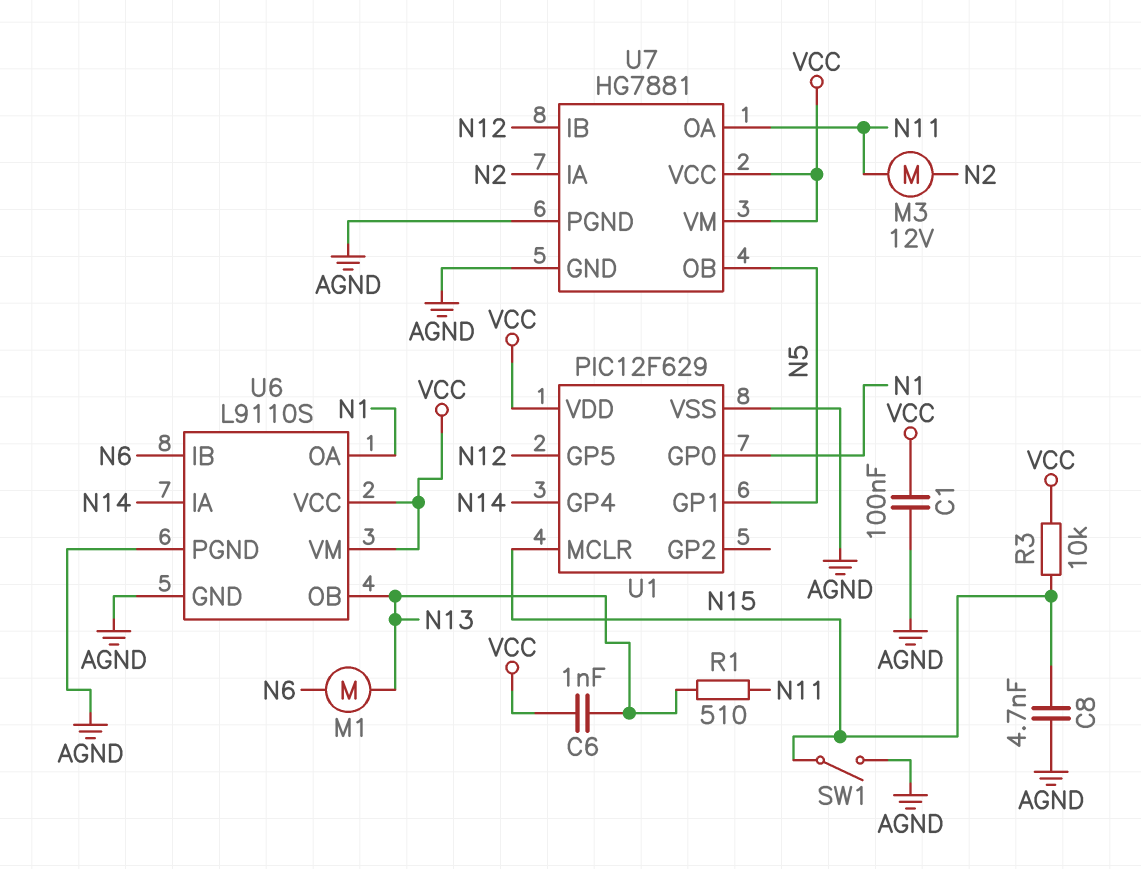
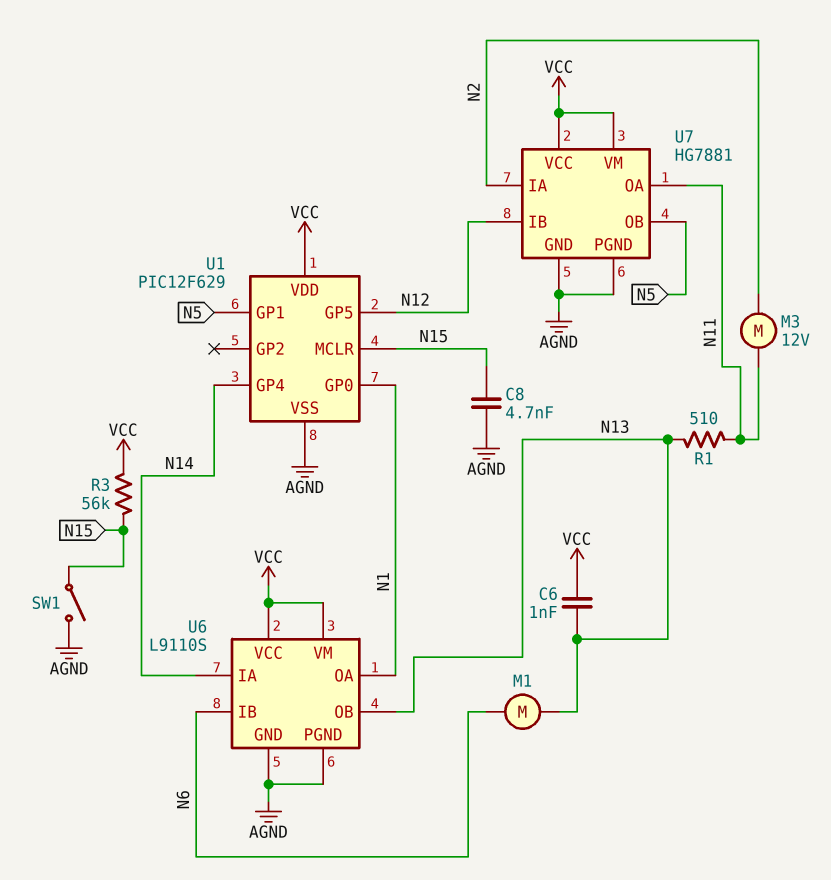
C1: 100nF (AGND, VCC) -> none
R3: 10k (N15, VCC) -> 56k (N15, VCC)

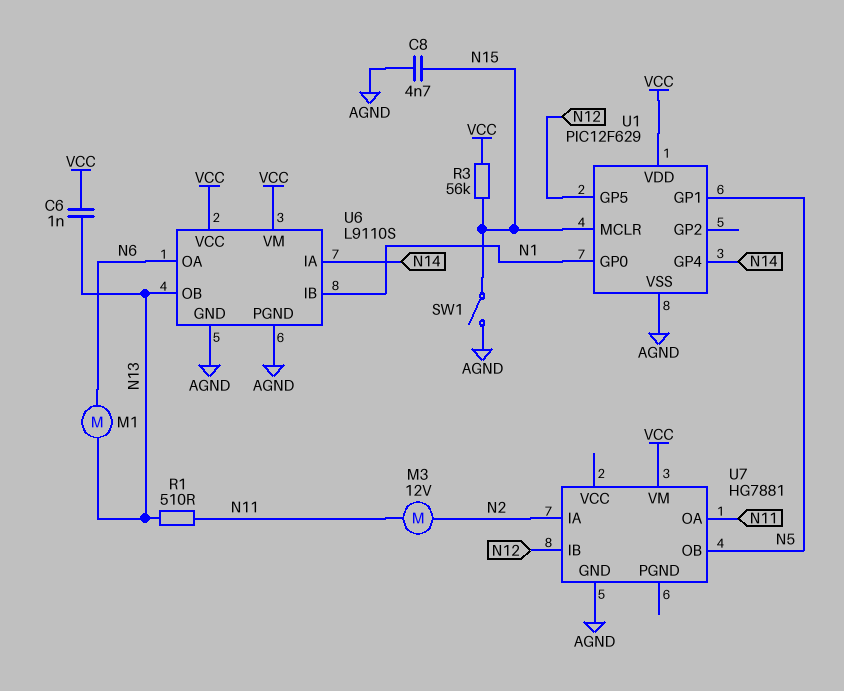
U6 pin IB: N6 -> N1
U6 pin OA: N1 -> N6
U7 pin PGND: AGND -> none
U7 pin VCC: VCC -> none

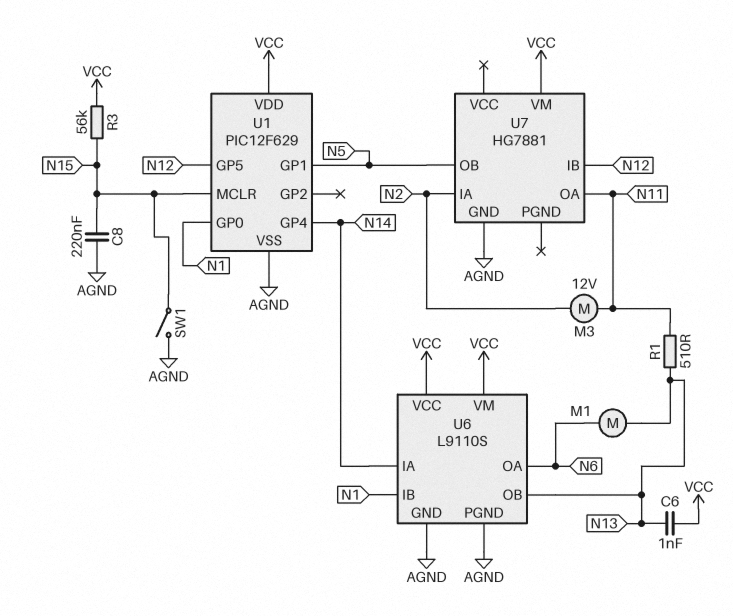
C8: 4.7nF (AGND, N15) -> 220nF (AGND, N15)

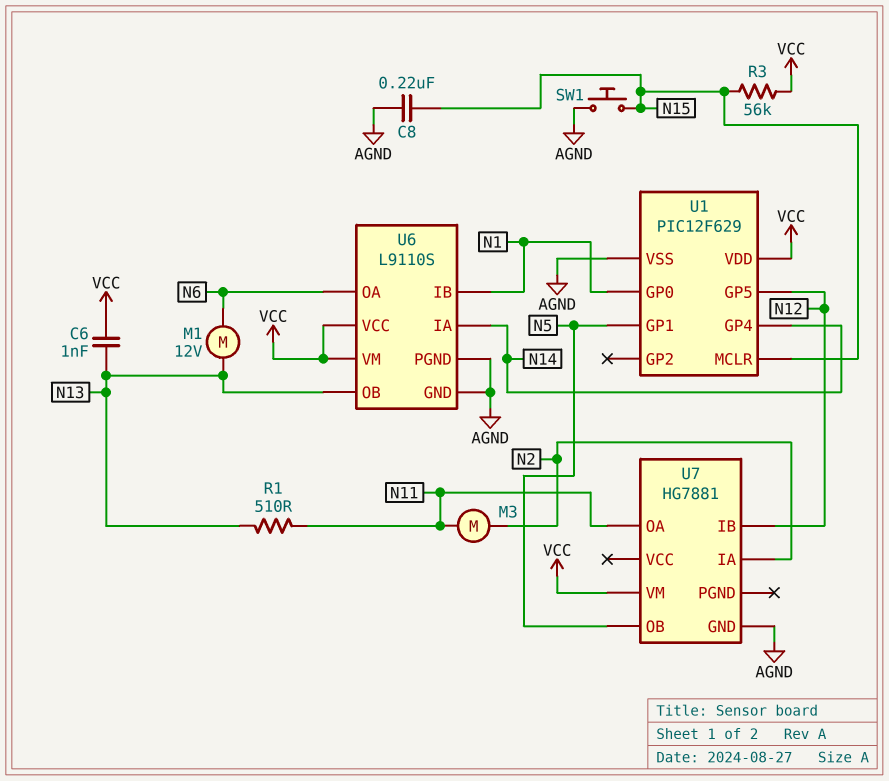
M1: motor (N6, N13) -> motor 12V (N6, N13)
M3: motor 12V (N2, N11) -> motor (N2, N11)
SW1: switch (AGND, N15) -> button (AGND, N15)

